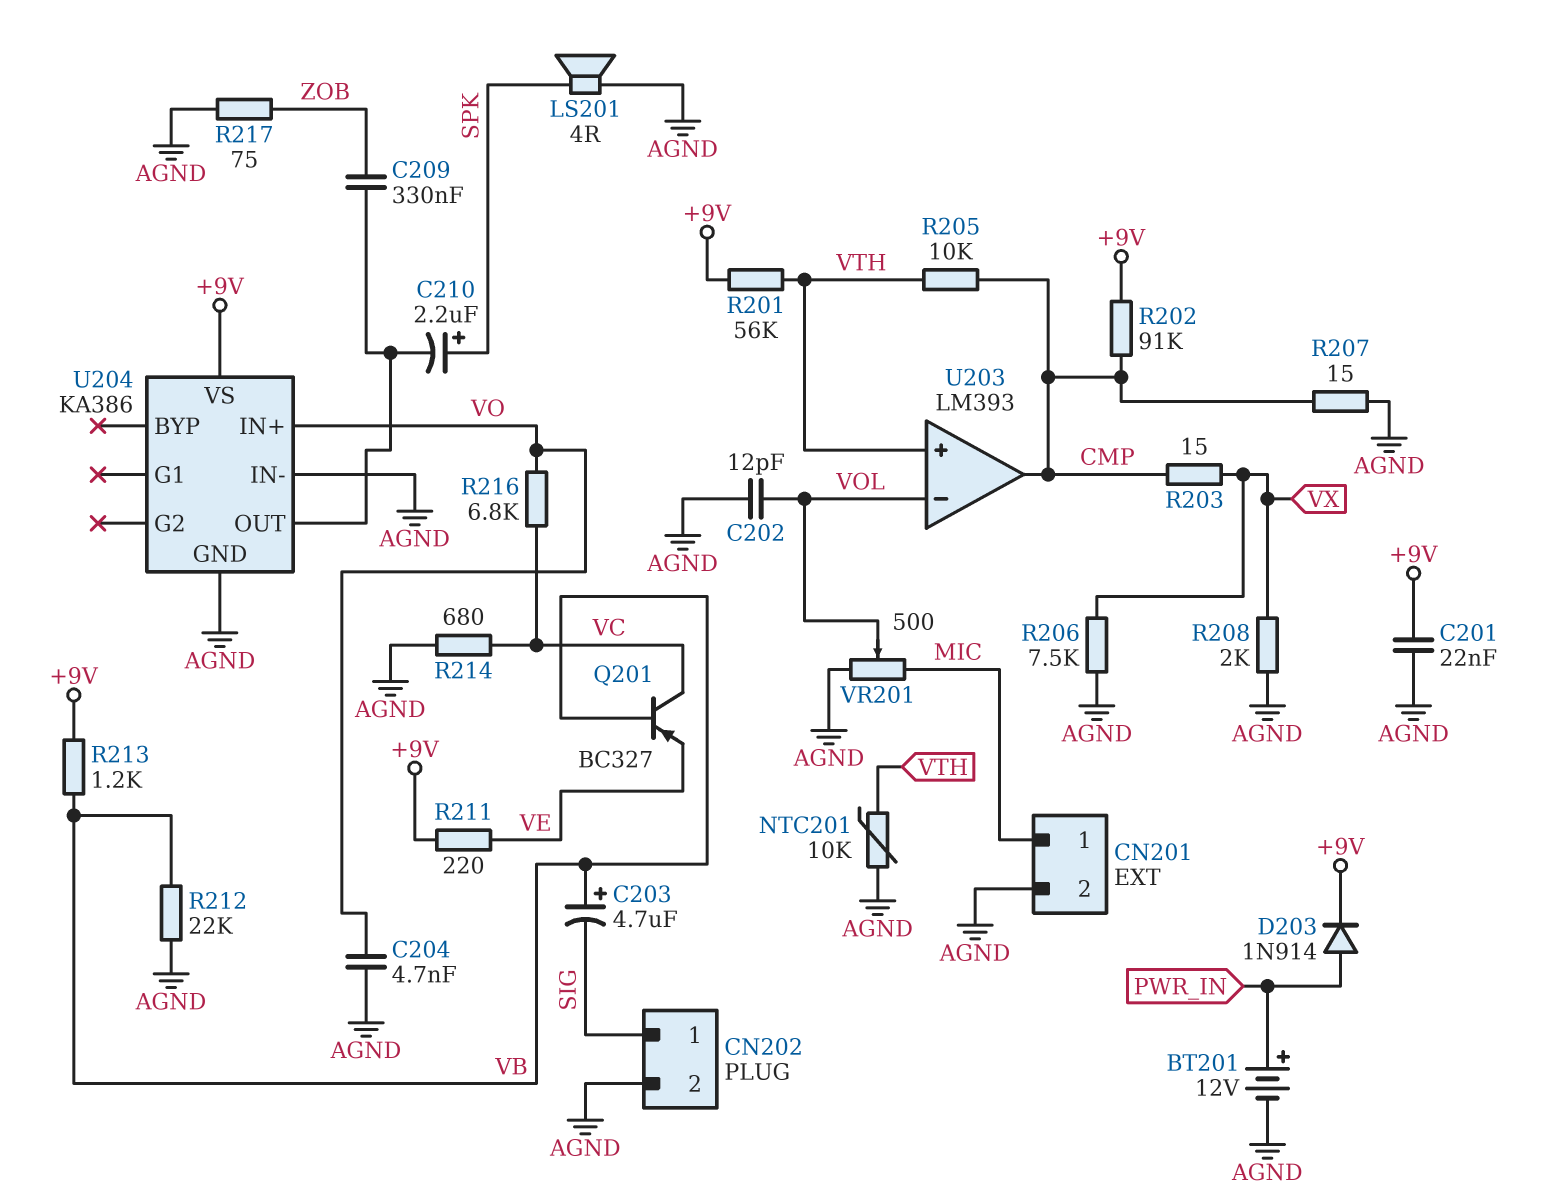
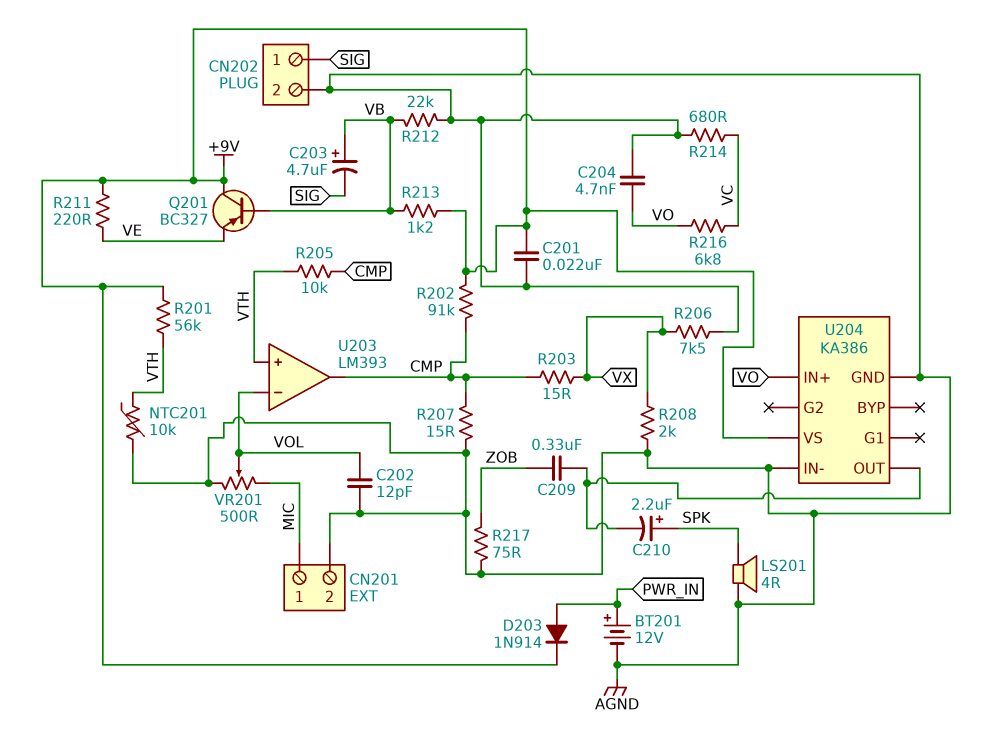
Q201: PNP BC327 (B VB, C VC, E VE) -> PNP BC327 (B VB, C +9V, E VE)

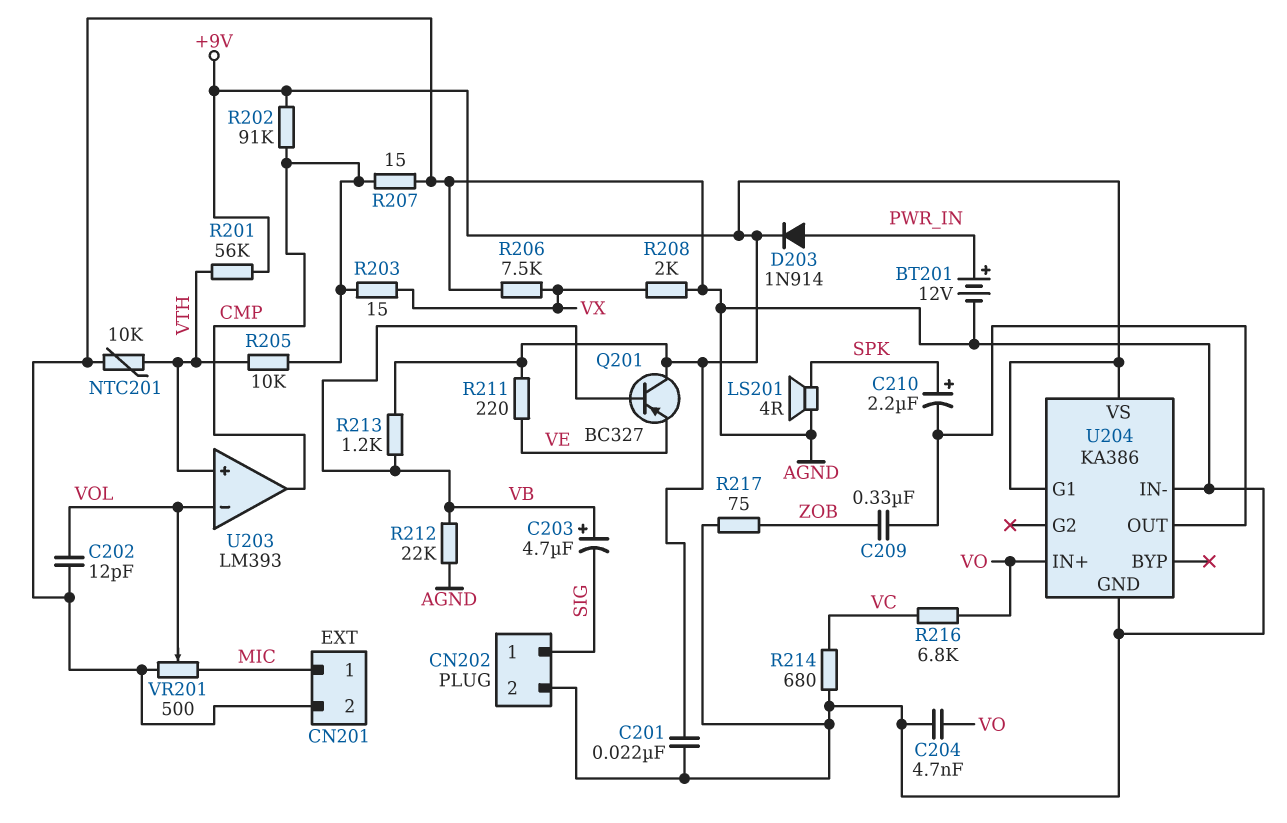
U204 pin G1: none -> +9V

